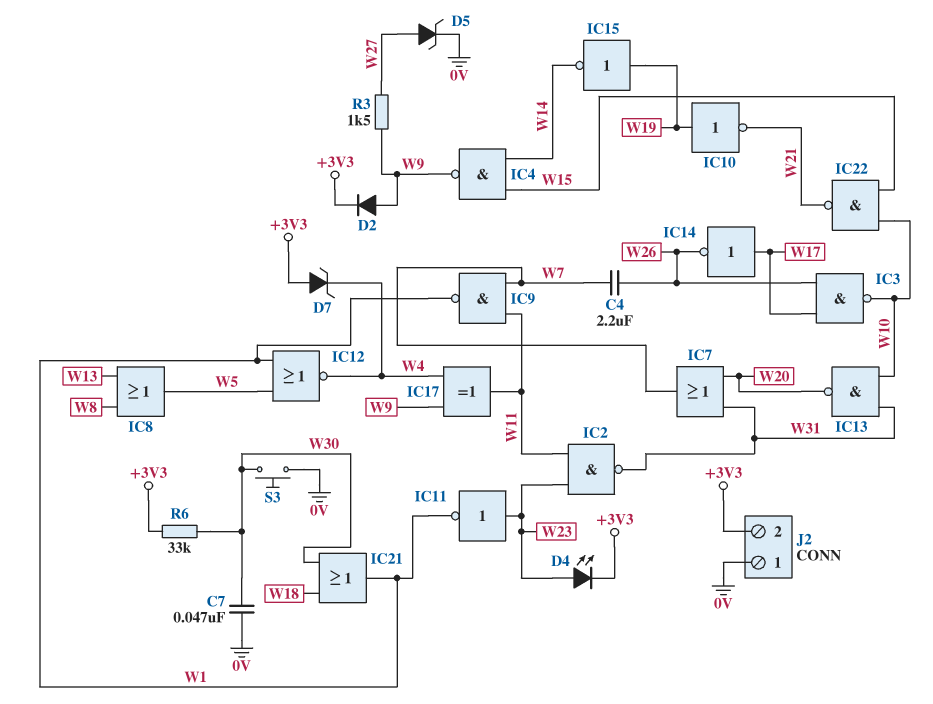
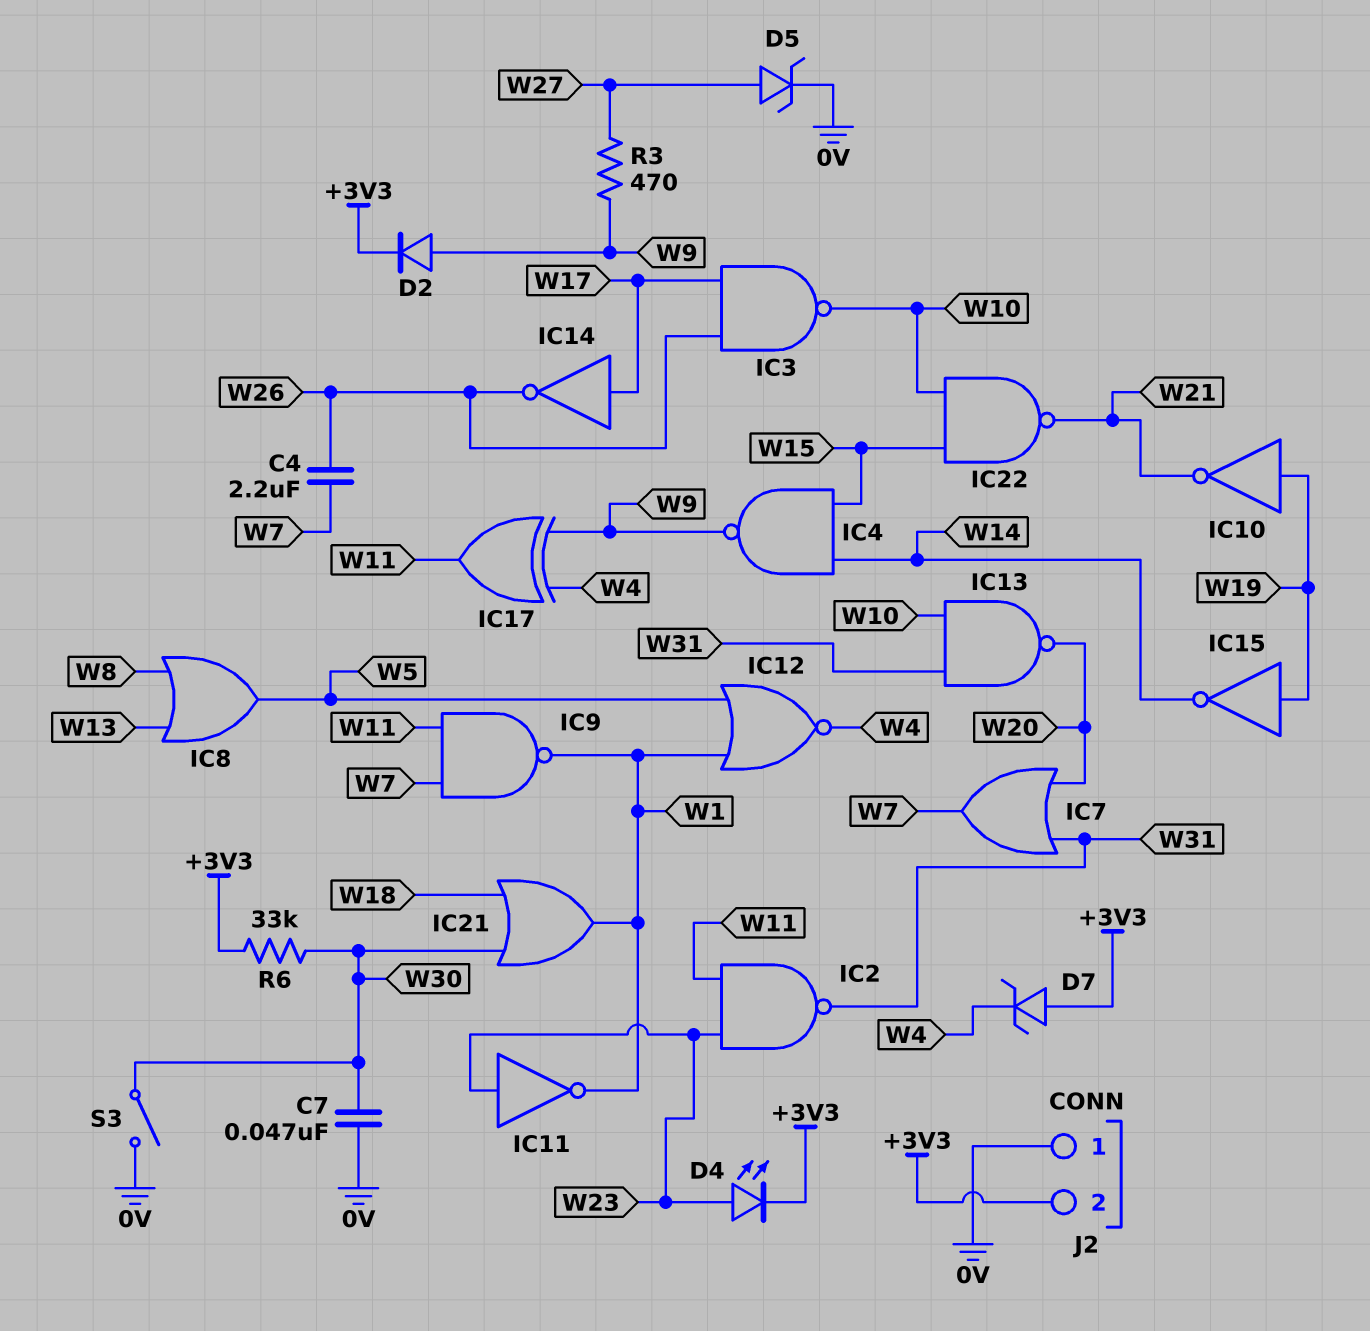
R3: 1.5k (W9, W27) -> 470 (W9, W27)
S3: button (0V, W30) -> switch (0V, W30)

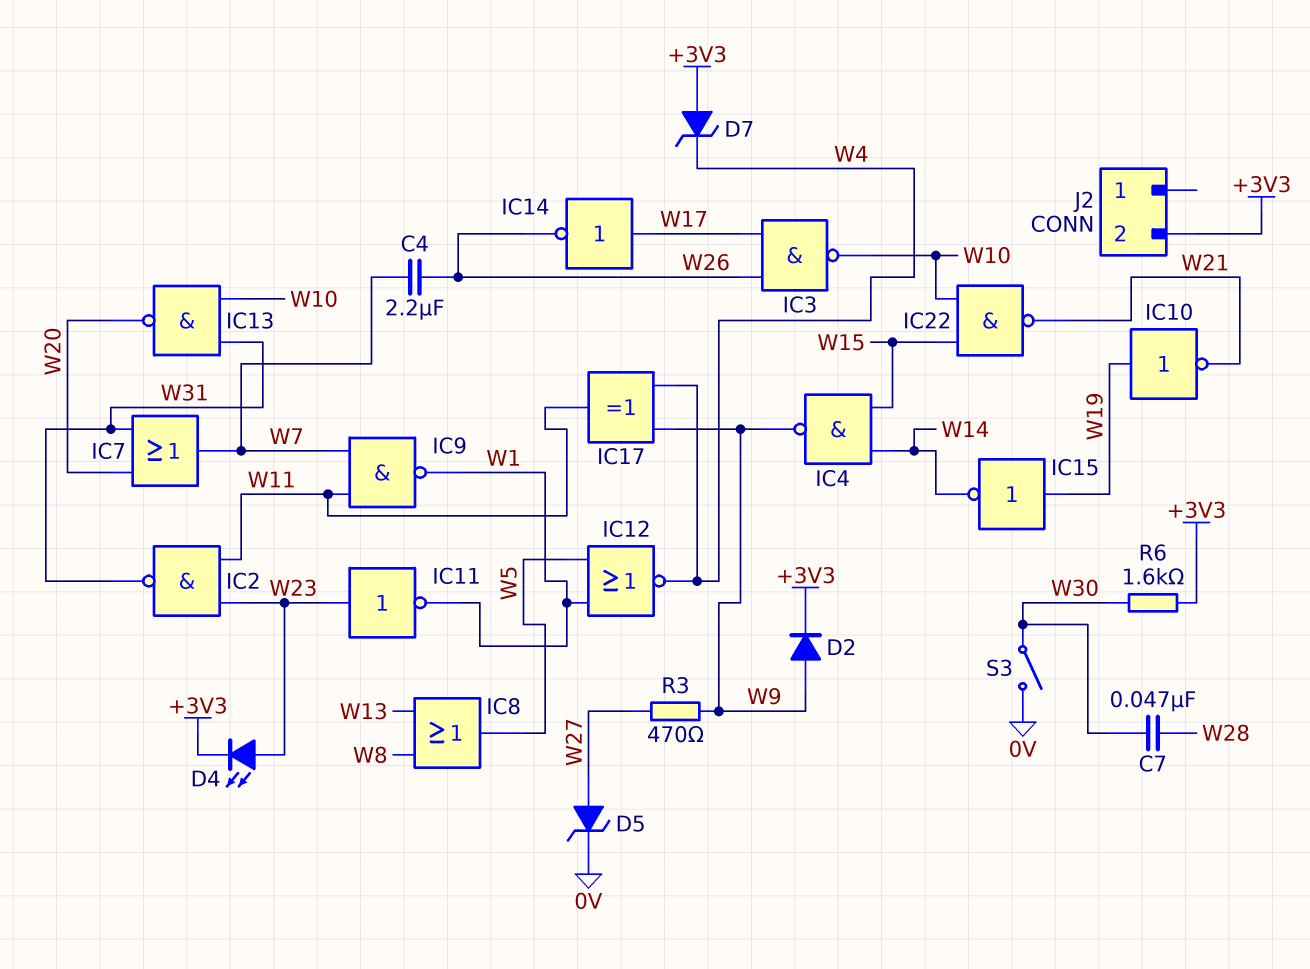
C7: 47nF (0V, W30) -> 47nF (W28, W30)
IC21: OR (in W18, in W30, out W1) -> none
J2 pin 1: 0V -> none
R6: 33k (+3V3, W30) -> 1.6k (+3V3, W30)

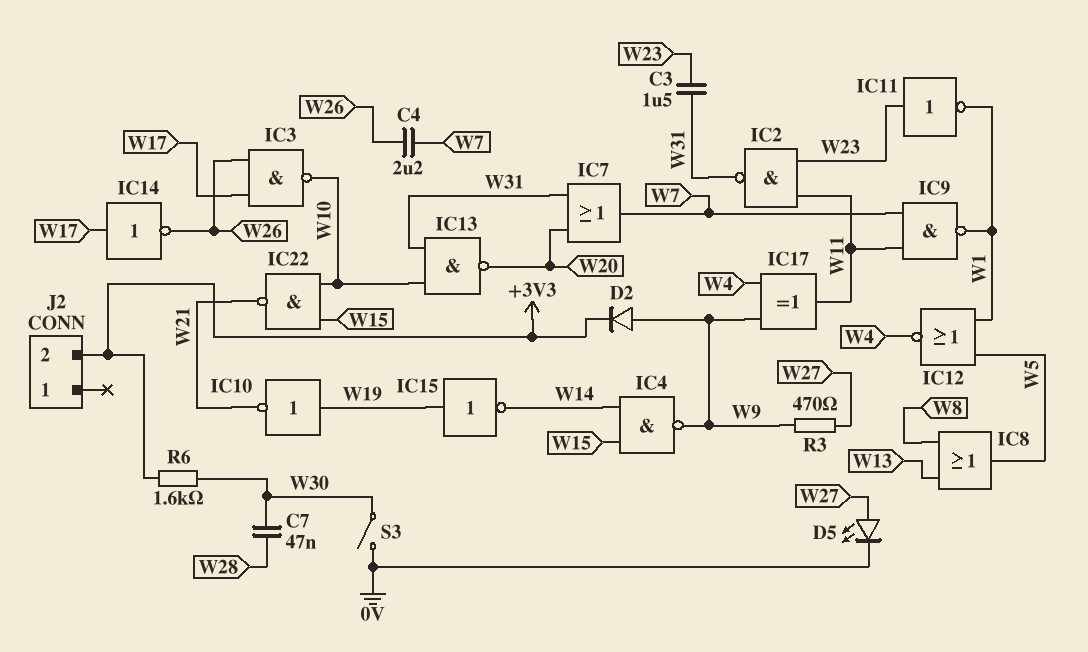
C3: none -> 1.5uF (W23, W31)
D4: LED (A W23, K +3V3) -> none
D5: zener (A W27, K 0V) -> LED (A W27, K 0V)
D7: zener (A +3V3, K W4) -> none

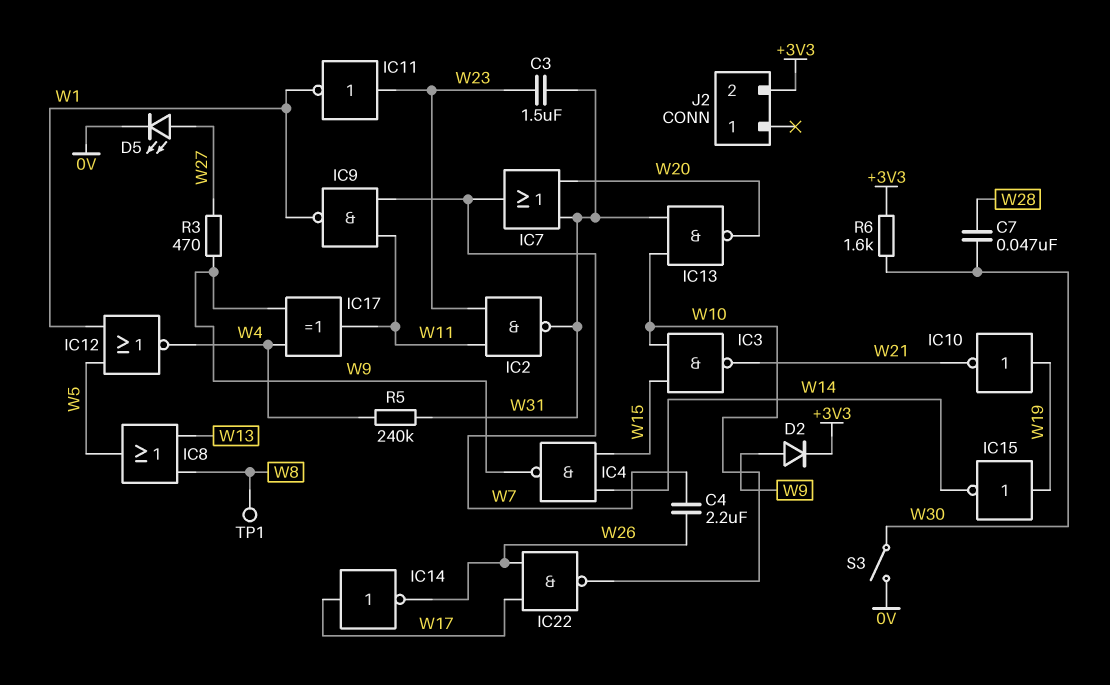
IC3: NAND (in W17, in W26, out W10) -> NAND (in W10, in W15, out W21)
IC22: NAND (in W10, in W15, out W21) -> NAND (in W17, in W26, out W10)
R5: none -> 240k (W4, W31)
TP1: none -> test point (W8)

